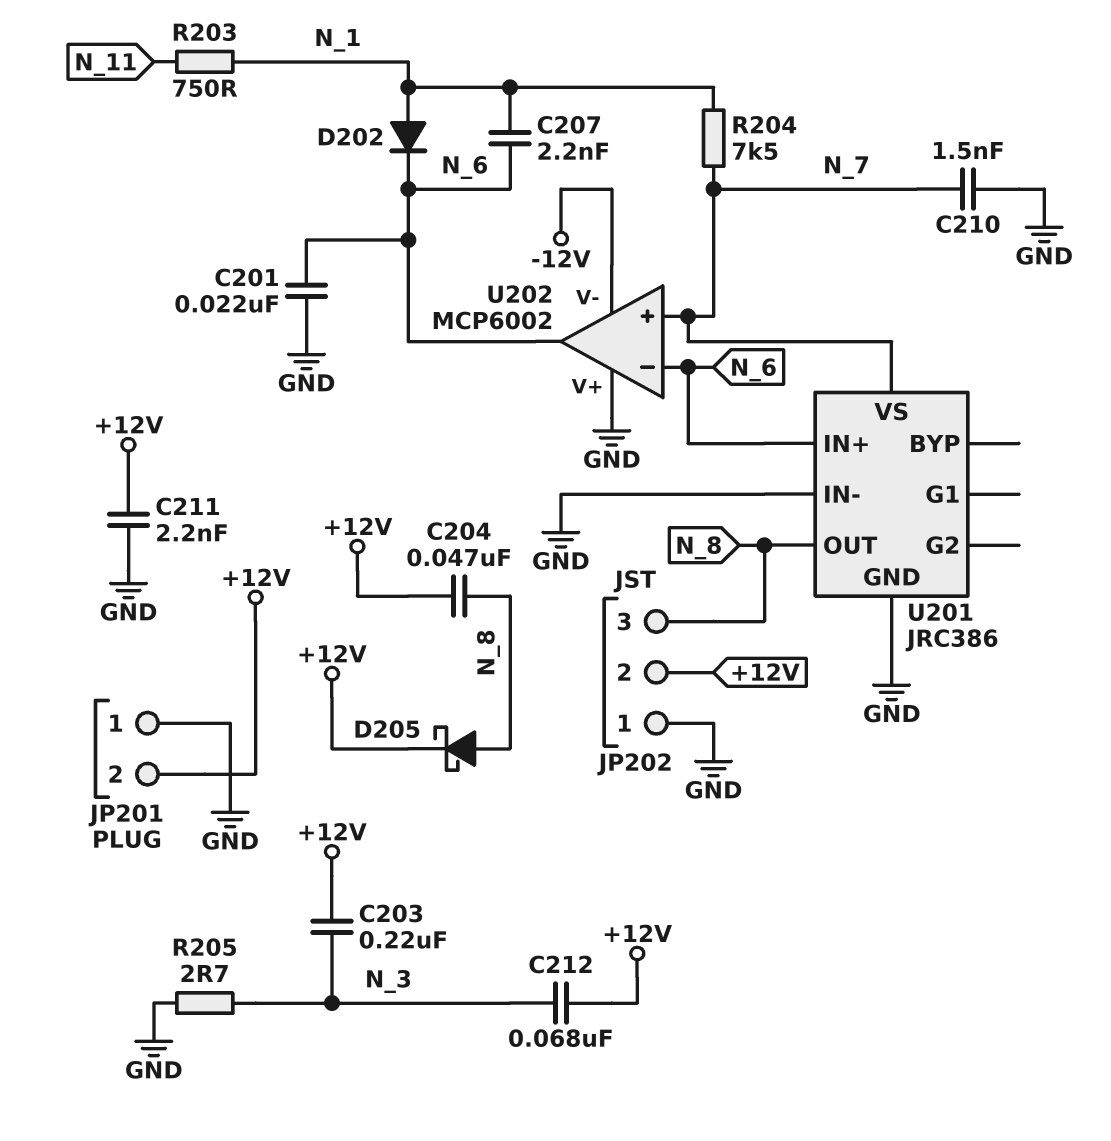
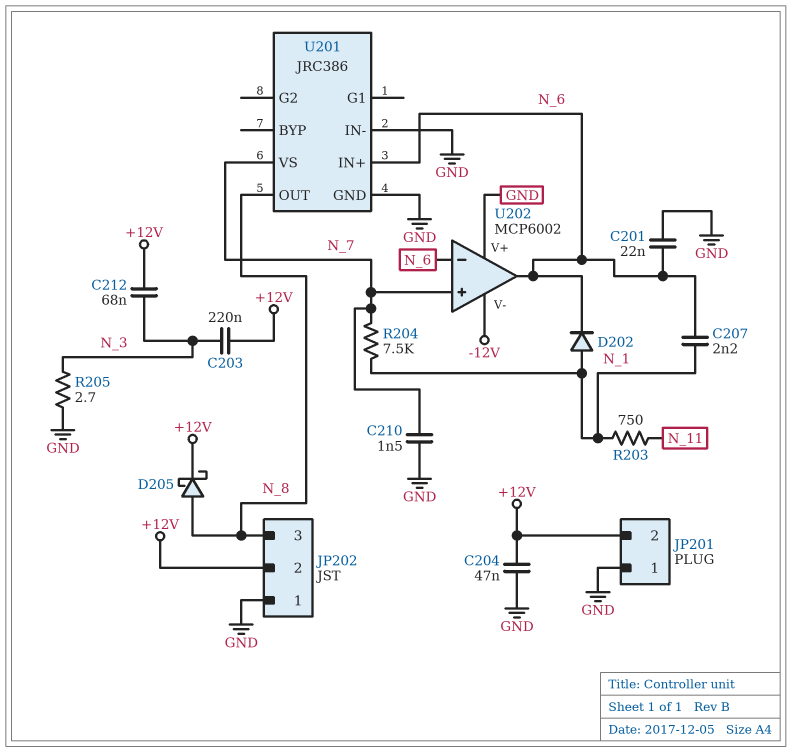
C204: 47nF (+12V, N_8) -> 47nF (+12V, GND)
C211: 2.2nF (+12V, GND) -> none

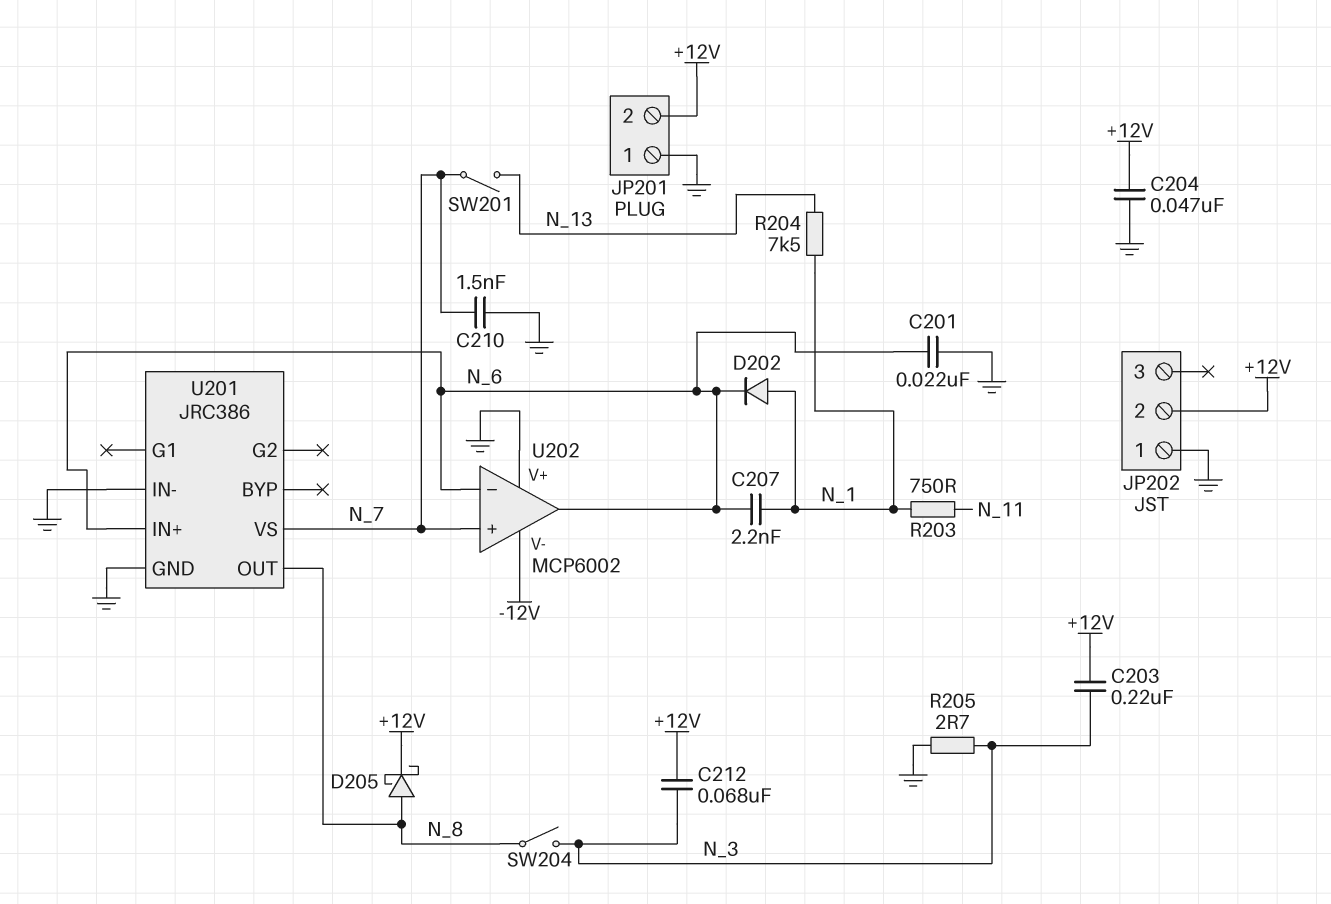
JP202 pin 3: N_8 -> none
R204: 7.5k (N_1, N_7) -> 7.5k (N_1, N_13)
SW201: none -> switch (N_7, N_13)
SW204: none -> switch (N_3, N_8)

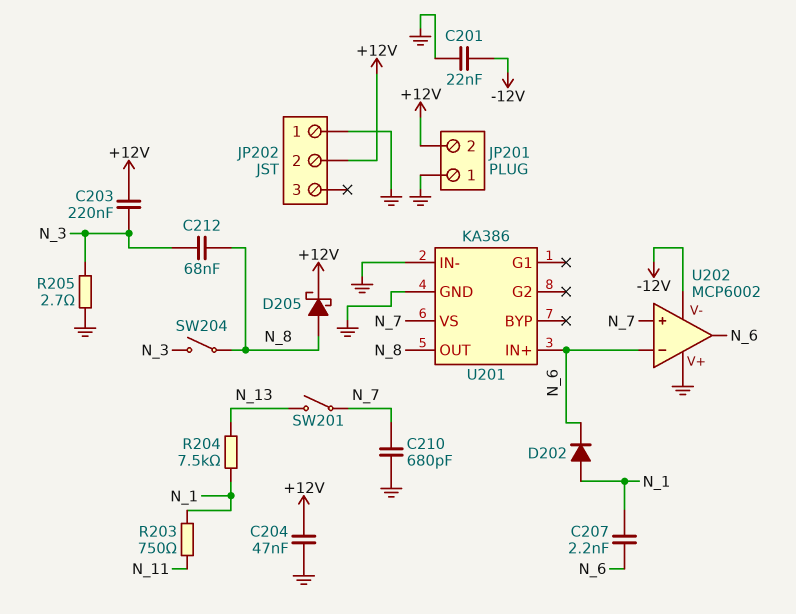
C201: 22nF (GND, N_6) -> 22nF (-12V, GND)
C210: 1.5nF (GND, N_7) -> 680pF (GND, N_7)
C212: 68nF (+12V, N_3) -> 68nF (N_3, N_8)
U201: JRC386 -> KA386

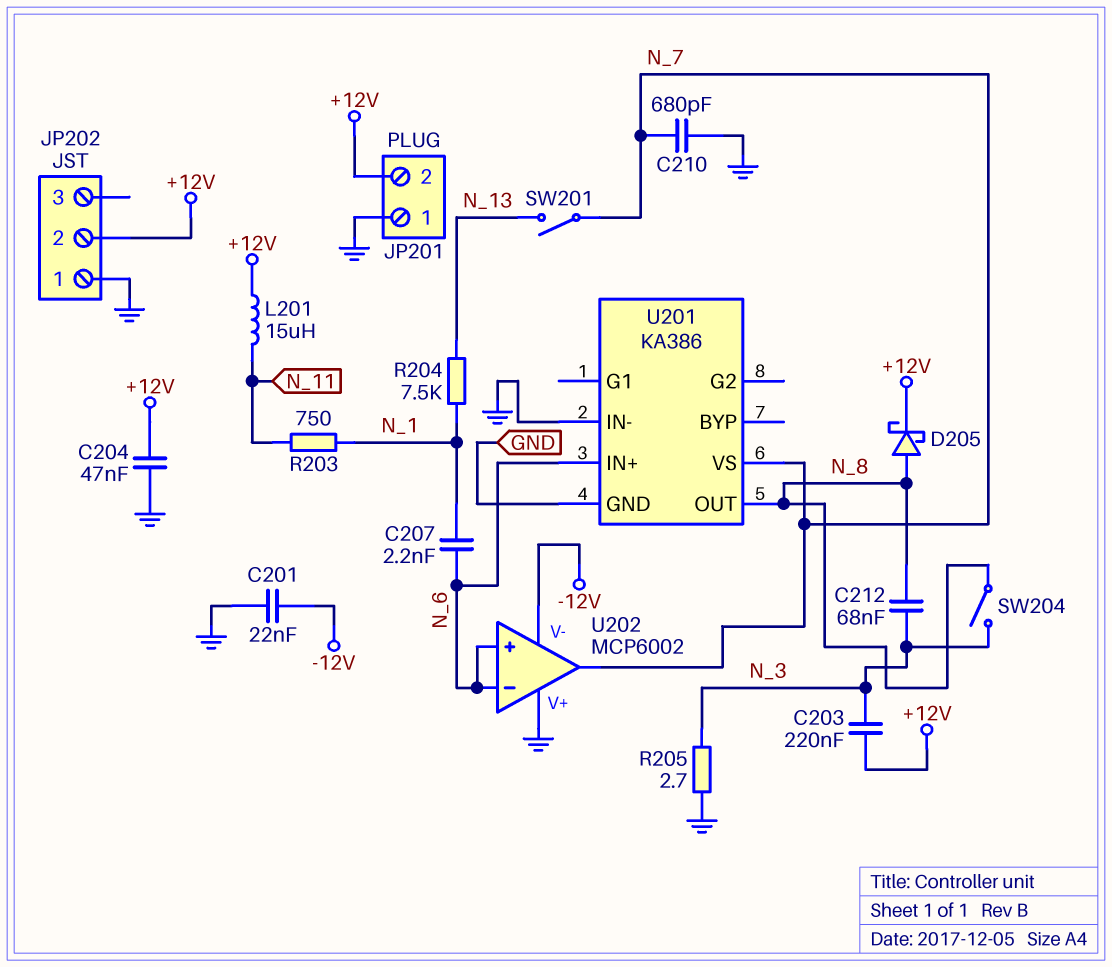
D202: diode (A N_1, K N_6) -> none
L201: none -> 15uH (+12V, N_11)
U202 pin in+: N_7 -> N_6
U202 pin out: N_6 -> N_7

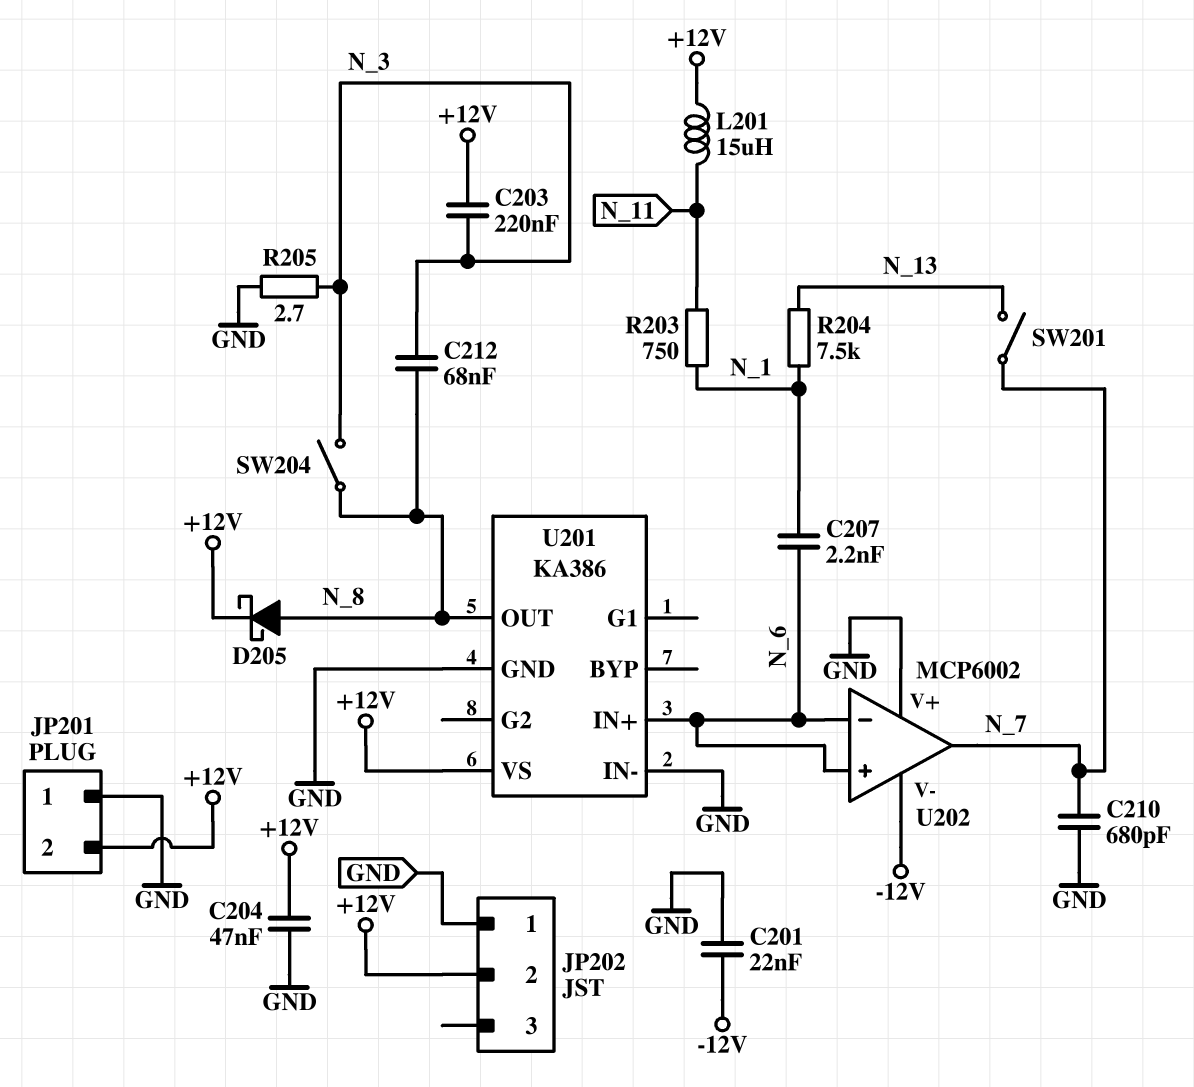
U201 pin VS: N_7 -> +12V

